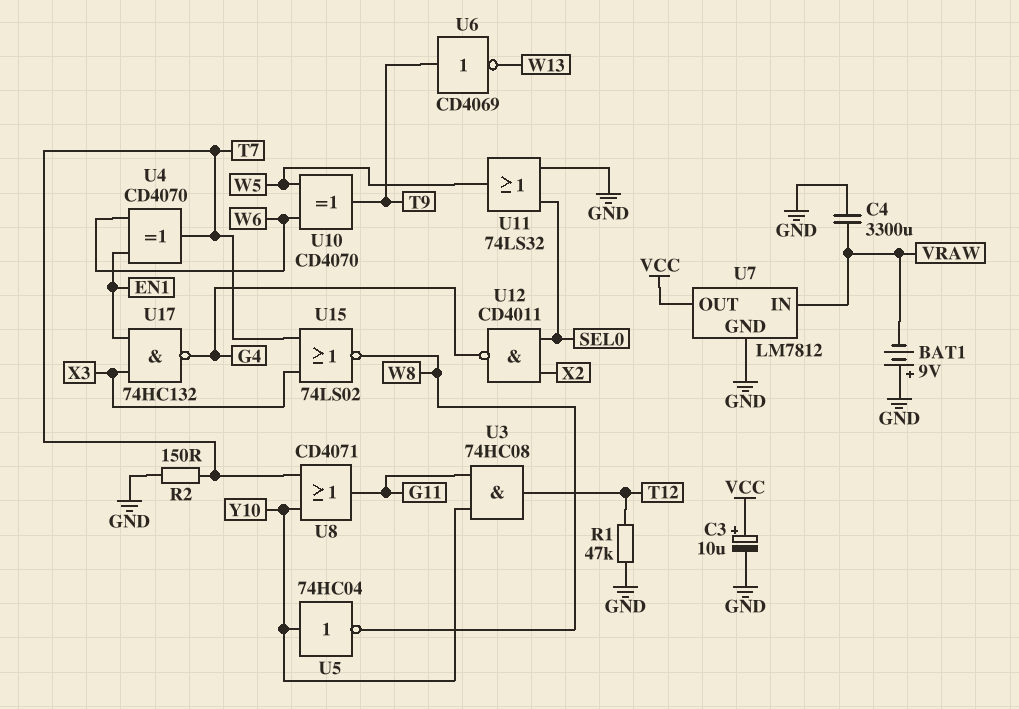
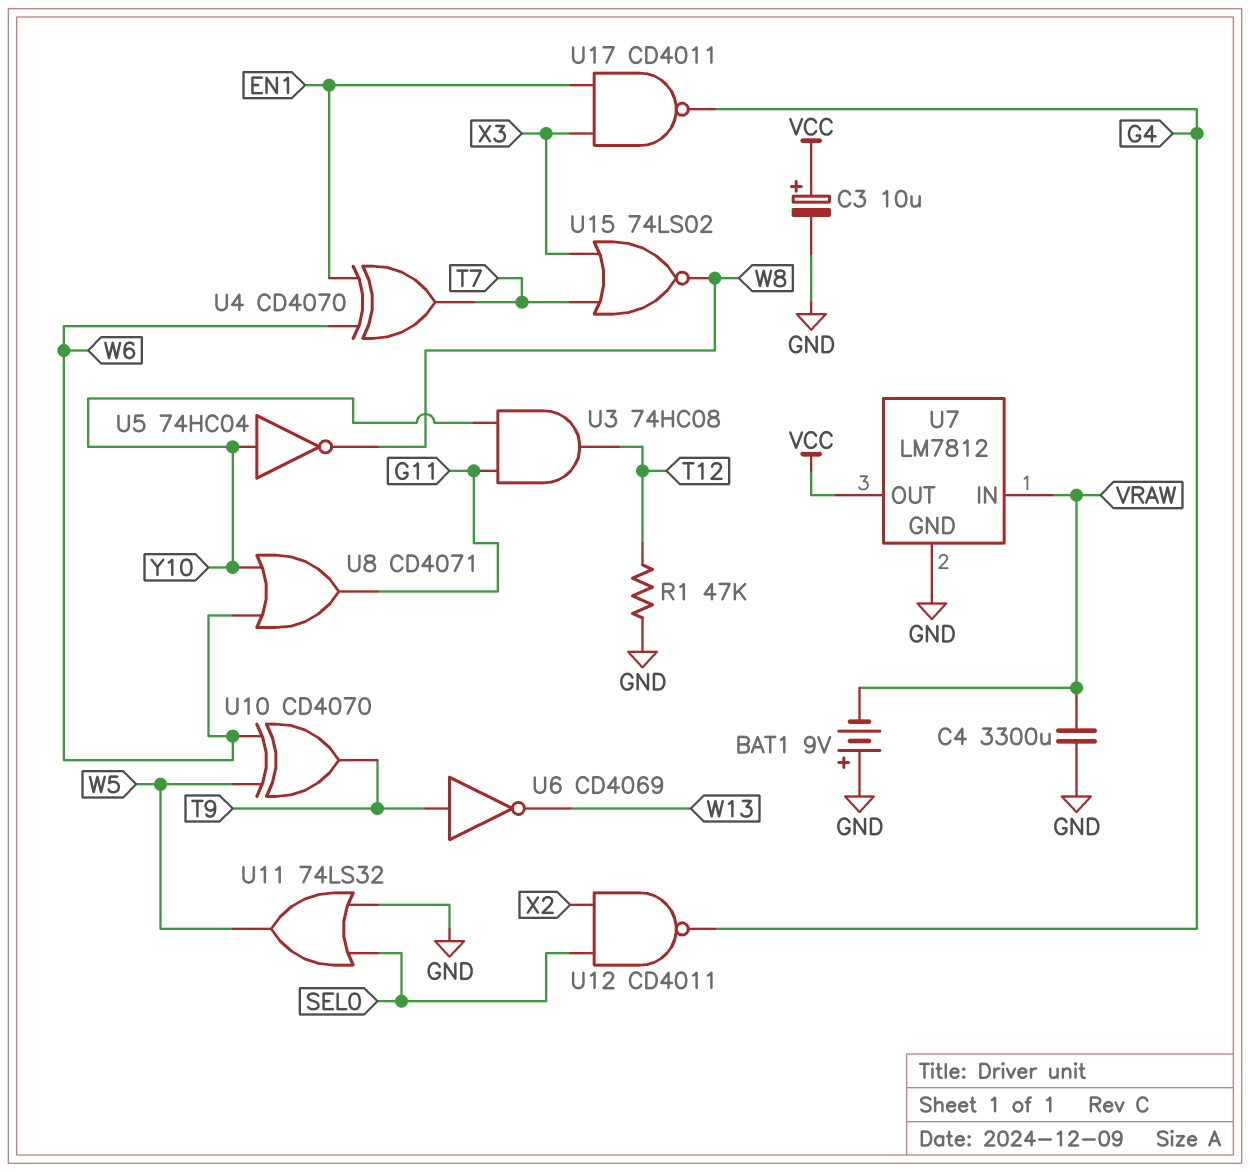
R2: 150 (GND, T7) -> none
U8: OR CD4071 (in T7, in Y10, out G11) -> OR CD4071 (in W6, in Y10, out G11)
U17: NAND 74HC132 (in EN1, in X3, out G4) -> NAND CD4011 (in EN1, in X3, out G4)

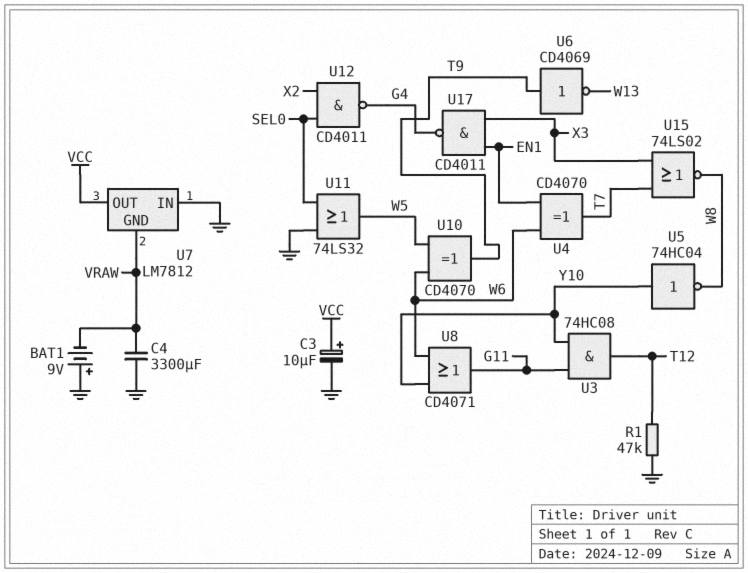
U7 pin GND: GND -> VRAW
U7 pin IN: VRAW -> GND

